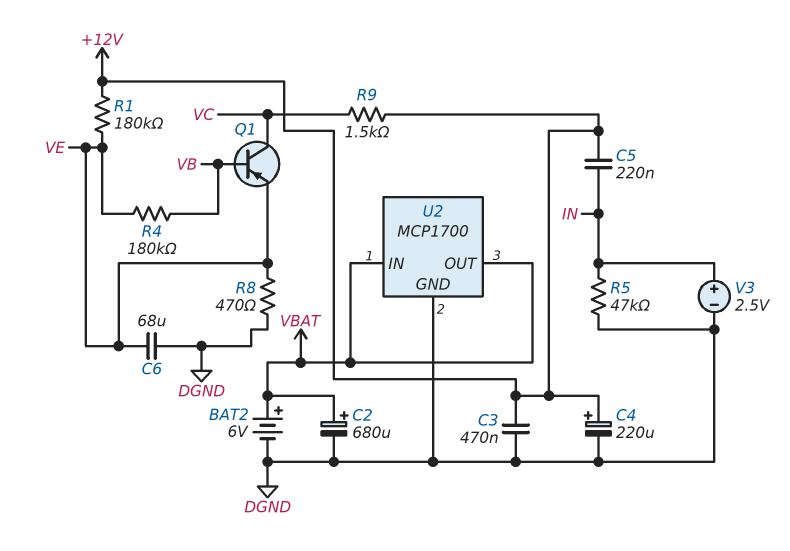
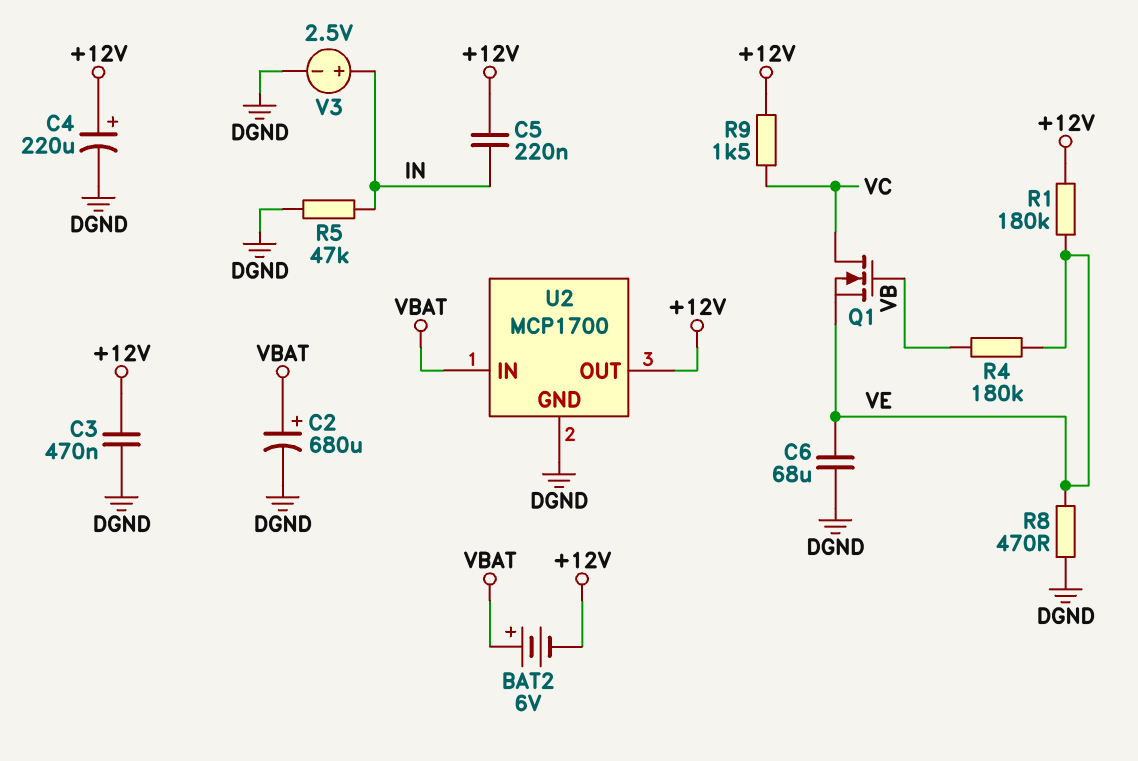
BAT2: 6V (plus VBAT, minus DGND) -> 6V (plus VBAT, minus +12V)
Q1: PNP (B VB, C VC, E VE) -> NMOS (G VB, D VC, S VE)
U2 pin OUT: VBAT -> +12V

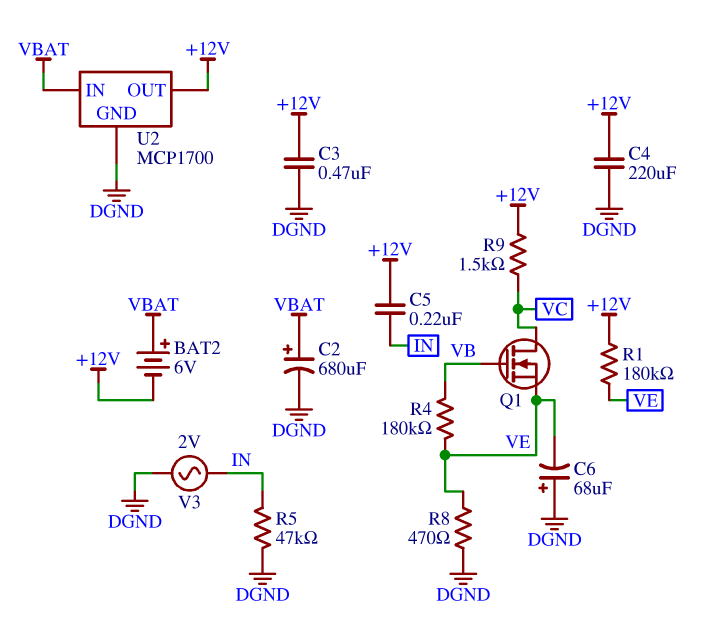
C4: 220uF (plus +12V, minus DGND) -> 220uF (+12V, DGND)
C6: 68uF (DGND, VE) -> 68uF (plus DGND, minus VE)
V3: 2.5V (plus IN, minus DGND) -> AC 2V (DGND, IN)

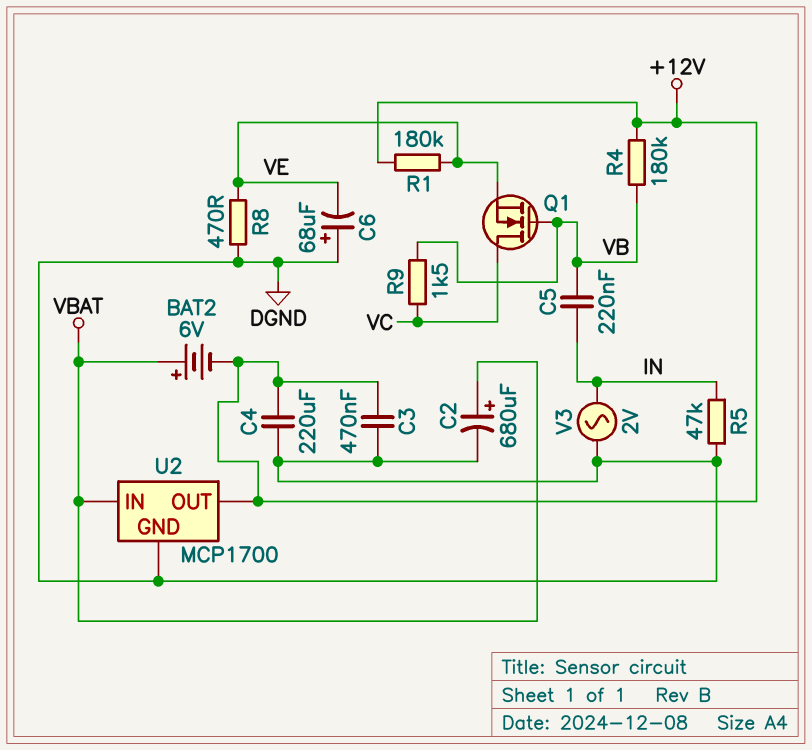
C5: 220nF (+12V, IN) -> 220nF (IN, VB)
R4: 180k (VB, VE) -> 180k (+12V, VB)
R9: 1.5k (+12V, VC) -> 1.5k (VB, VC)

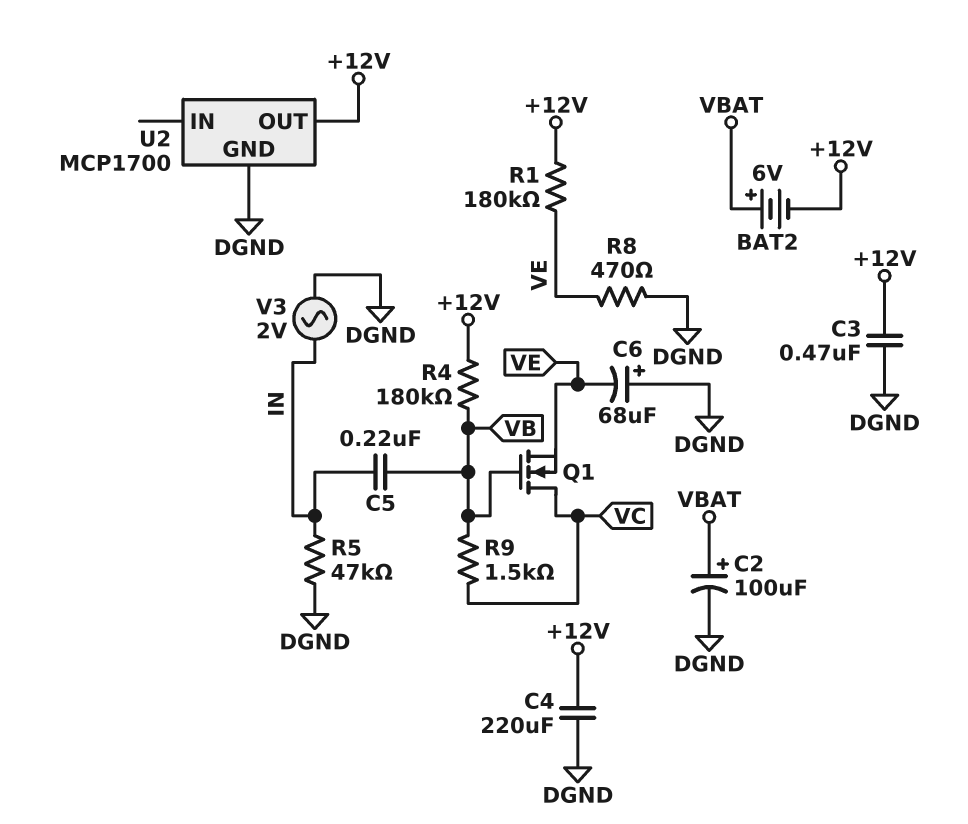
C2: 680uF (plus VBAT, minus DGND) -> 100uF (plus VBAT, minus DGND)
U2 pin IN: VBAT -> none

